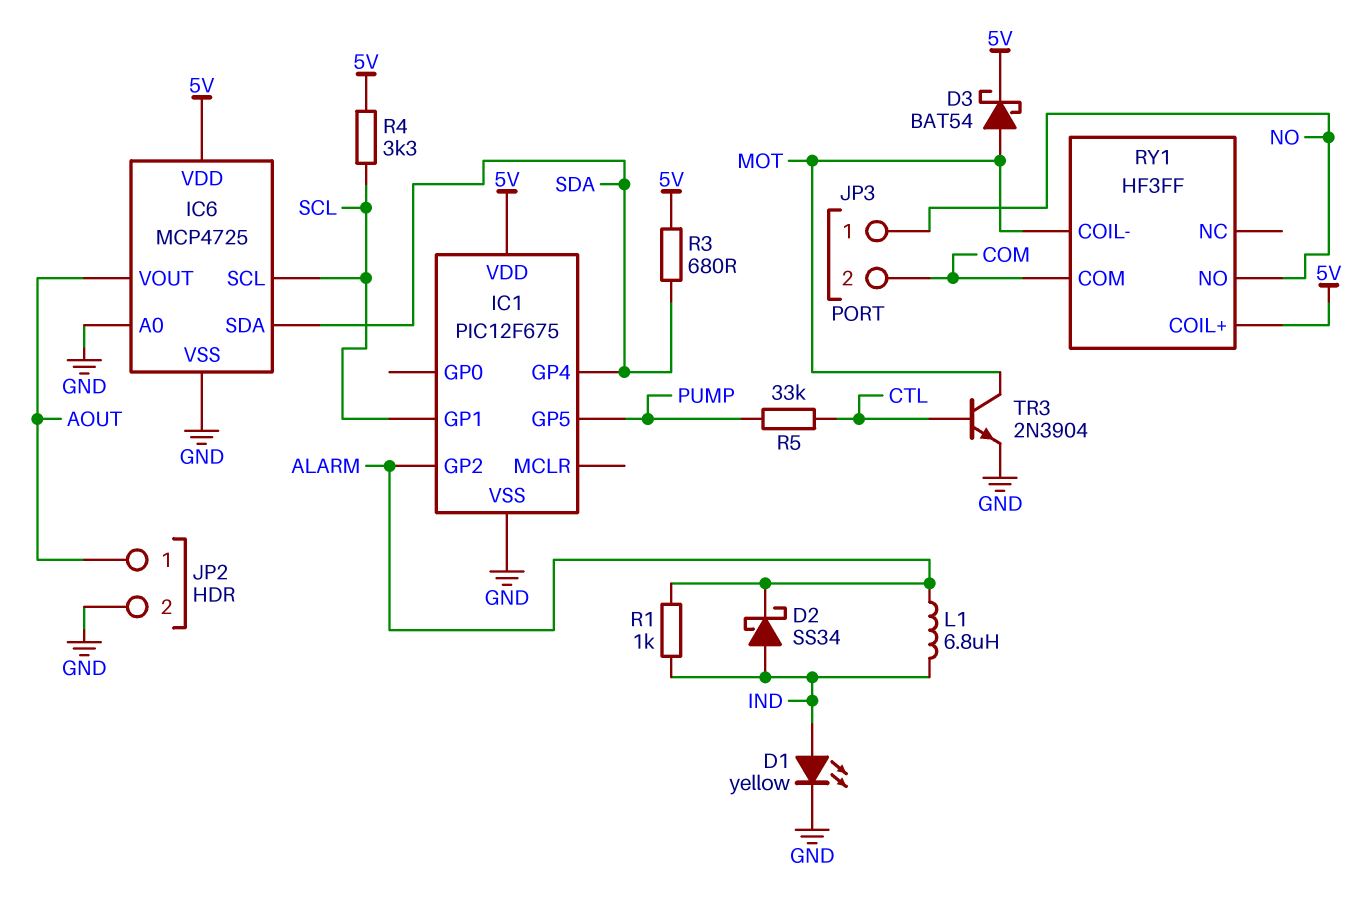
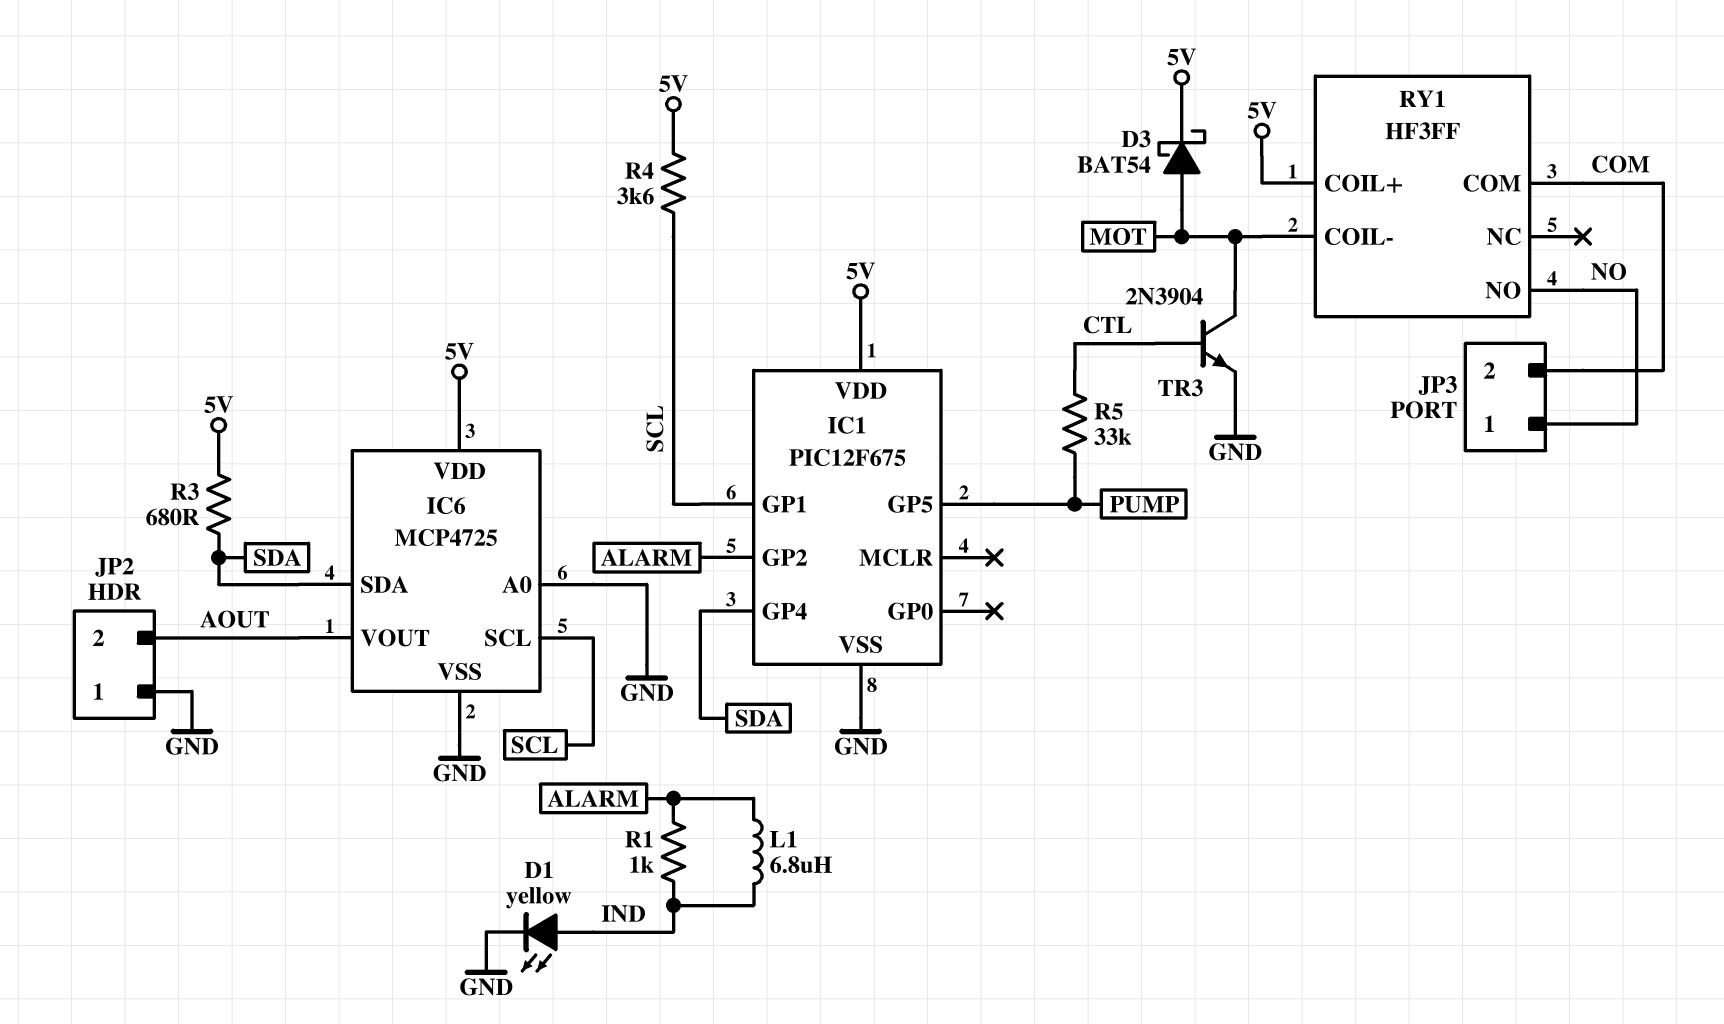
D2: schottky SS34 (A IND, K ALARM) -> none
JP2 pin 1: AOUT -> GND
JP2 pin 2: GND -> AOUT
R4: 3.3k (5V, SCL) -> 3.6k (5V, SCL)

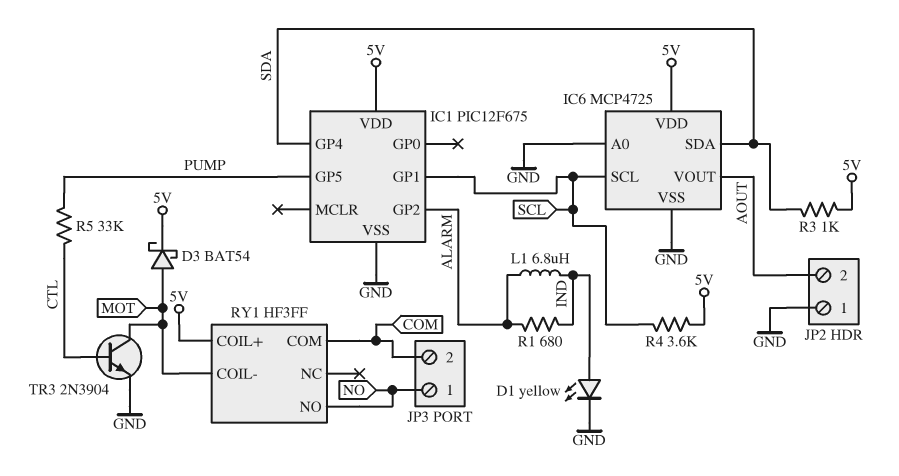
R1: 1k (ALARM, IND) -> 680 (ALARM, IND)
R3: 680 (5V, SDA) -> 1k (5V, SDA)

